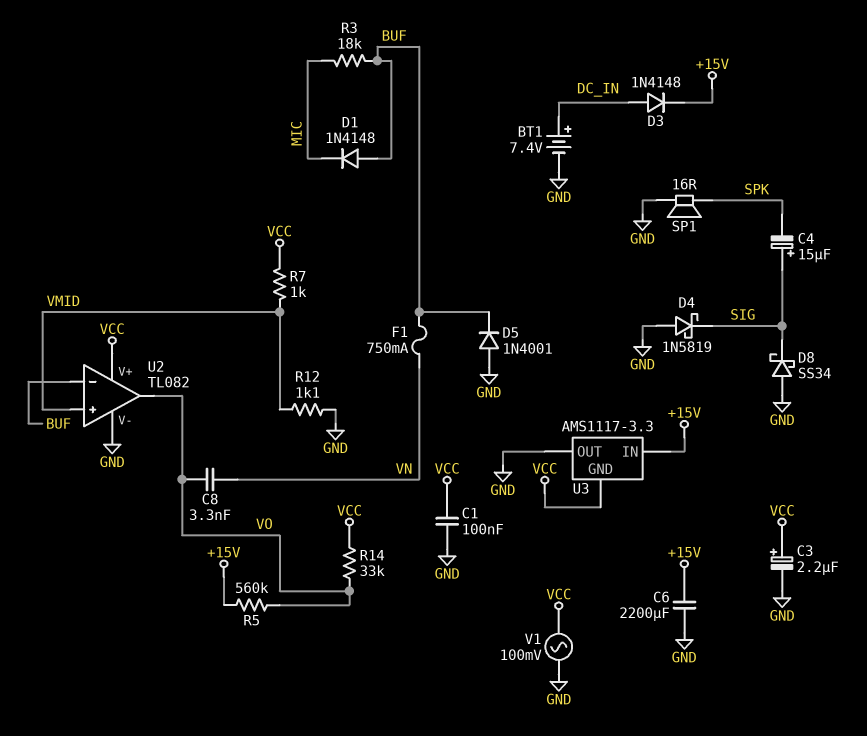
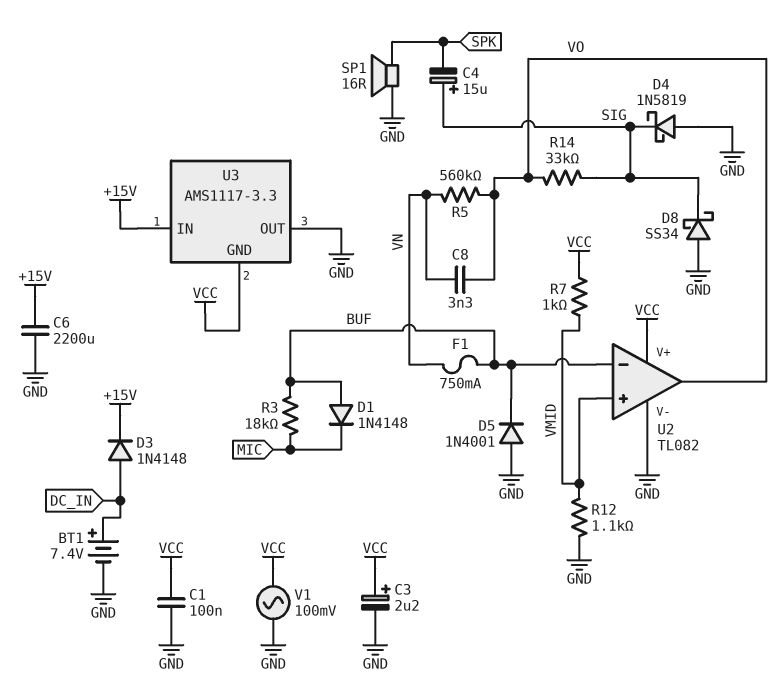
R5: 560k (+15V, VO) -> 560k (VN, VO)
R14: 33k (VCC, VO) -> 33k (SIG, VO)

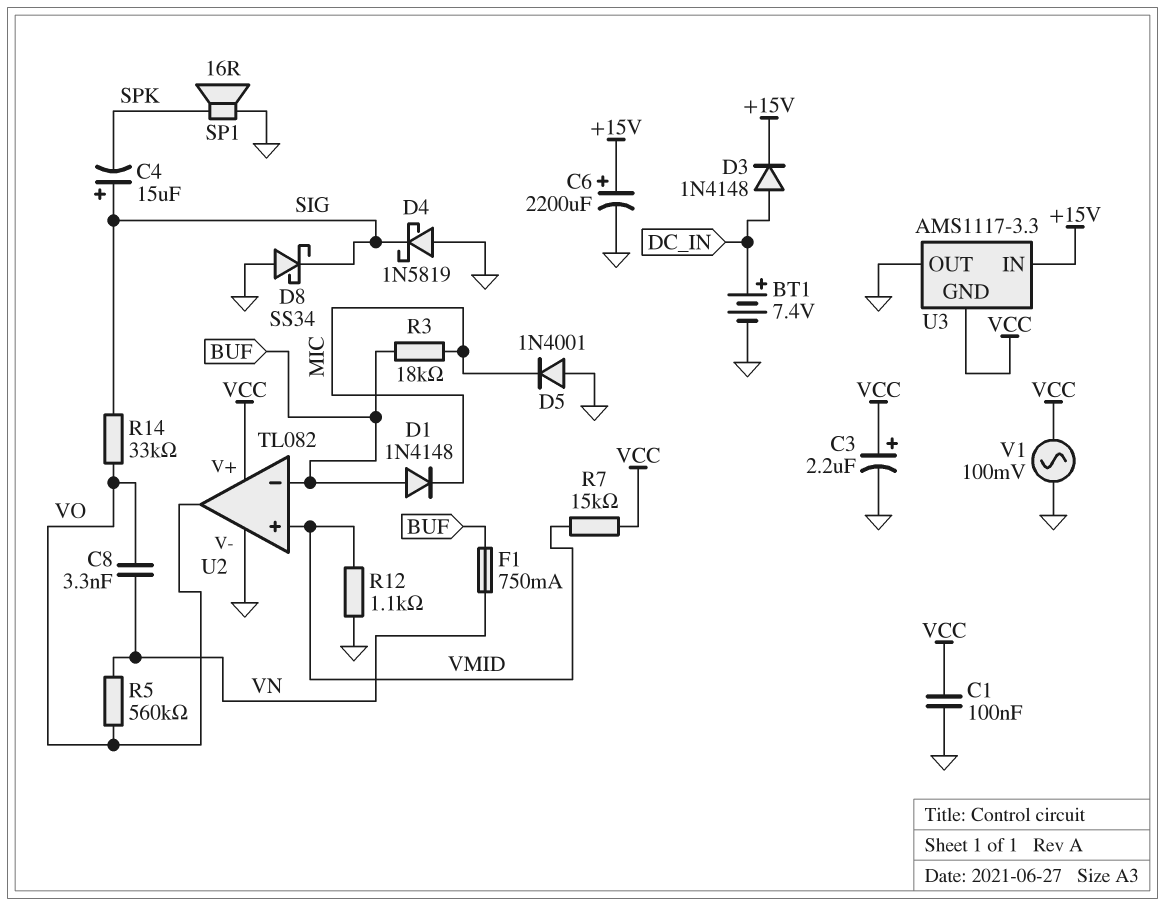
C6: 2200uF (+15V, GND) -> 2200uF (plus +15V, minus GND)
D5: diode 1N4001 (A GND, K BUF) -> diode 1N4001 (A GND, K MIC)
R7: 1k (VCC, VMID) -> 15k (VCC, VMID)

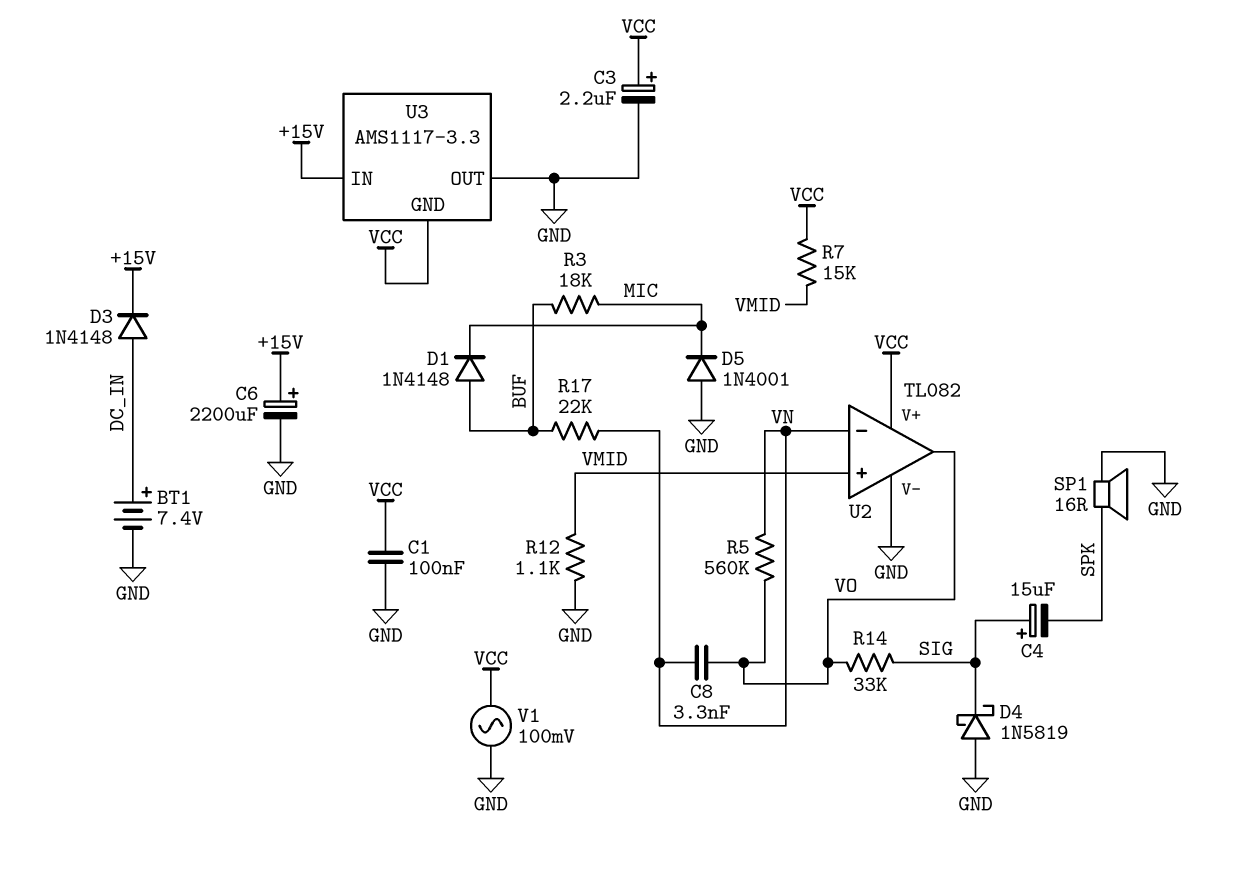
D8: schottky SS34 (A GND, K SIG) -> none
F1: 750mA (BUF, VN) -> none
R17: none -> 22k (BUF, VN)
U2 pin in-: BUF -> VN

